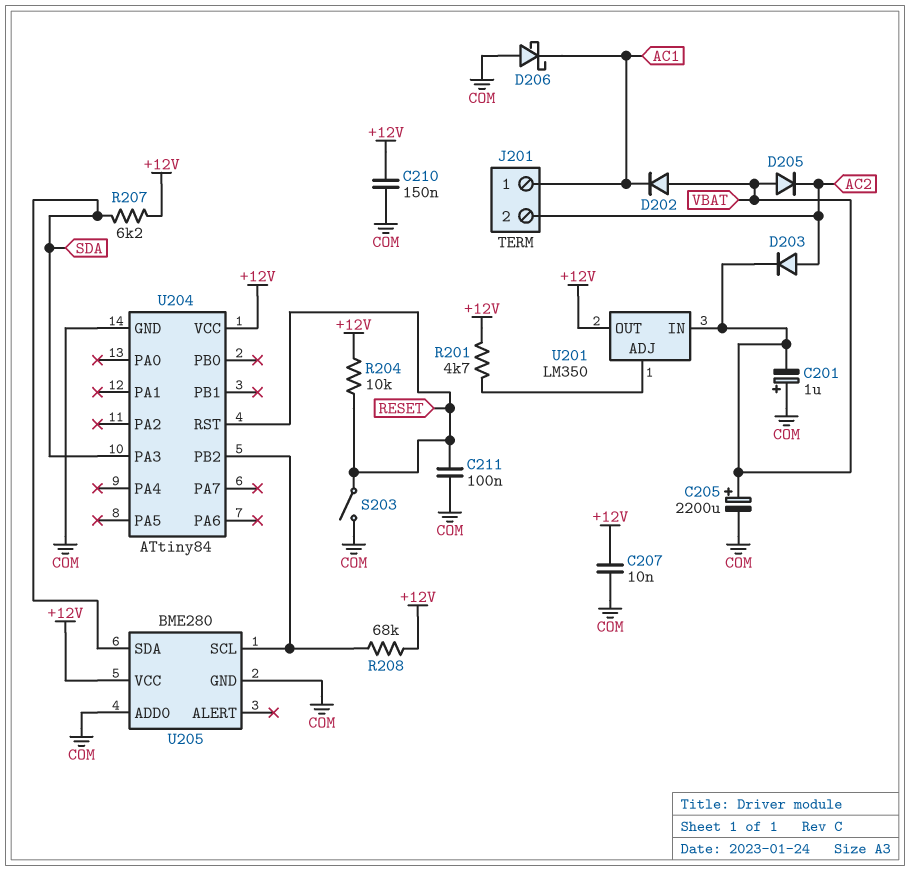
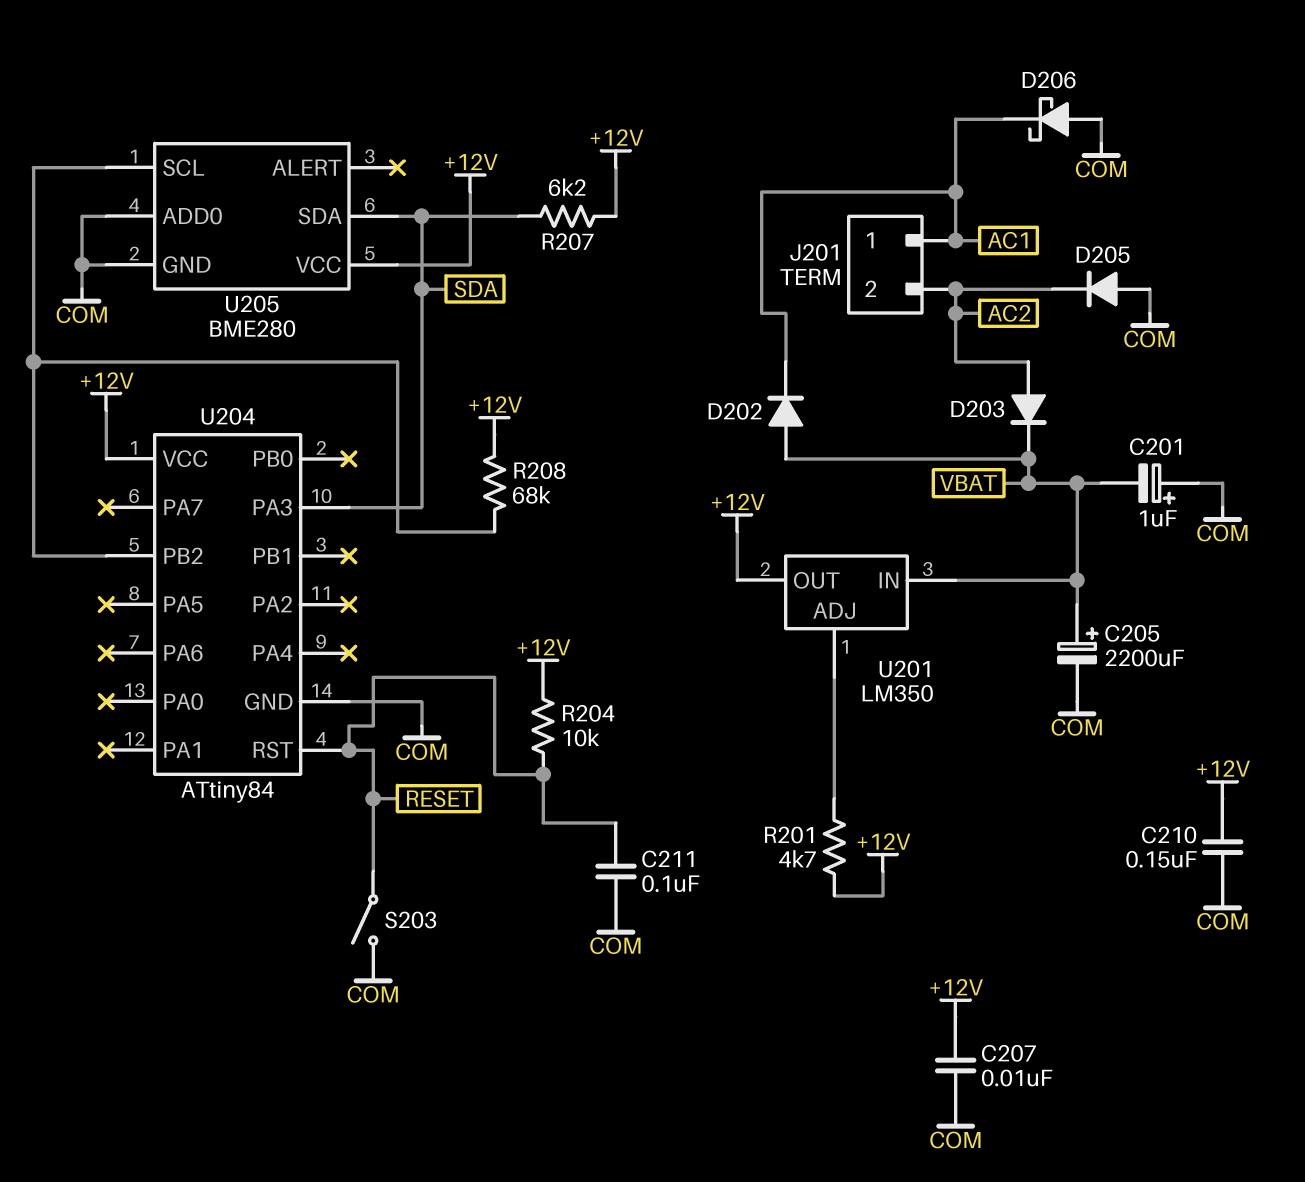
D205: diode (A VBAT, K AC2) -> diode (A COM, K AC2)

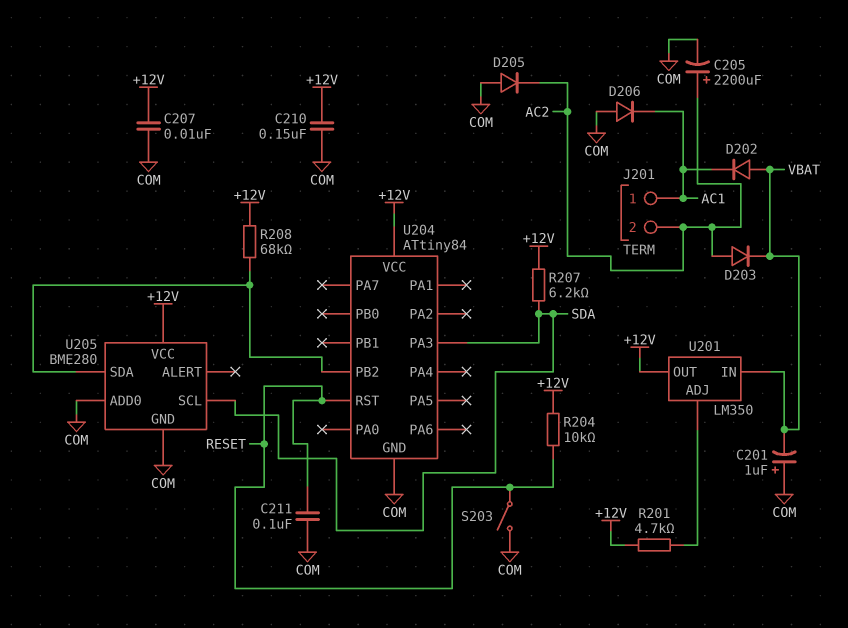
C205: 2200uF (plus VBAT, minus COM) -> 2200uF (plus AC2, minus COM)
D206: schottky (A COM, K AC1) -> diode (A COM, K AC1)
U205 pin SCL: U204/PB2 -> SDA
U205 pin SDA: SDA -> U204/PB2

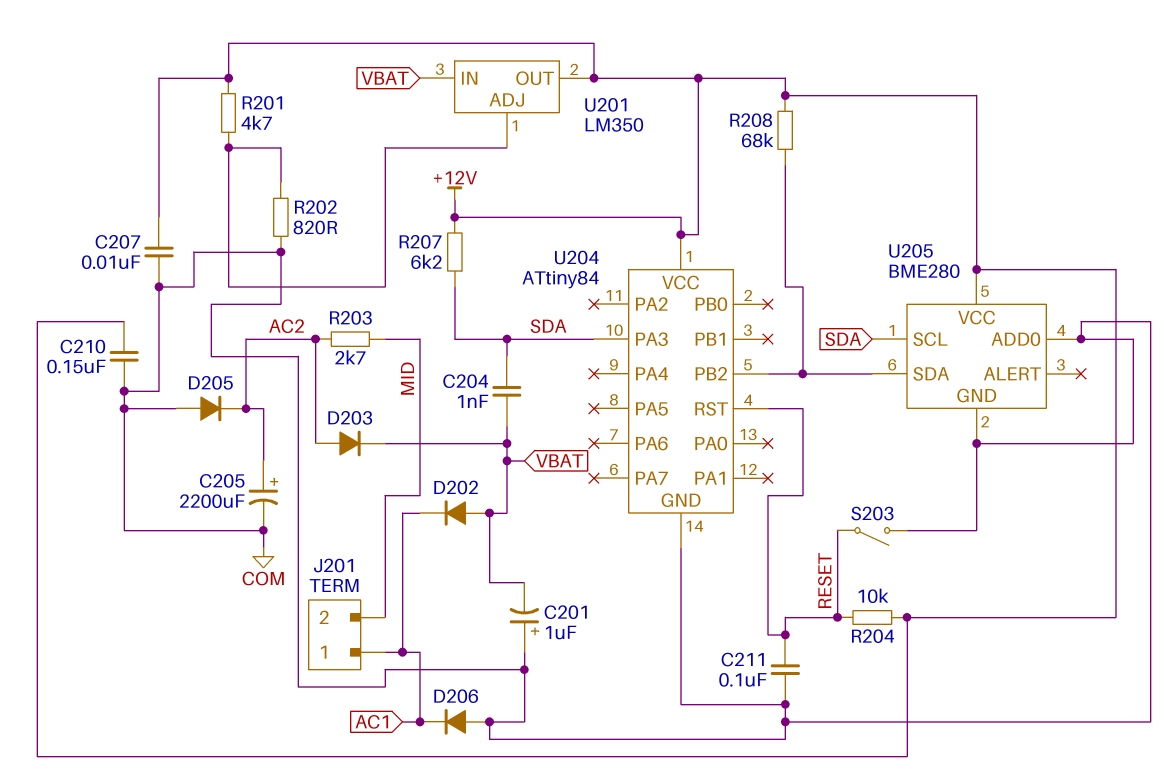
C204: none -> 1nF (SDA, VBAT)
J201 pin 2: AC2 -> MID
R202: none -> 820 (COM, U201/ADJ)
R203: none -> 2.7k (AC2, MID)

